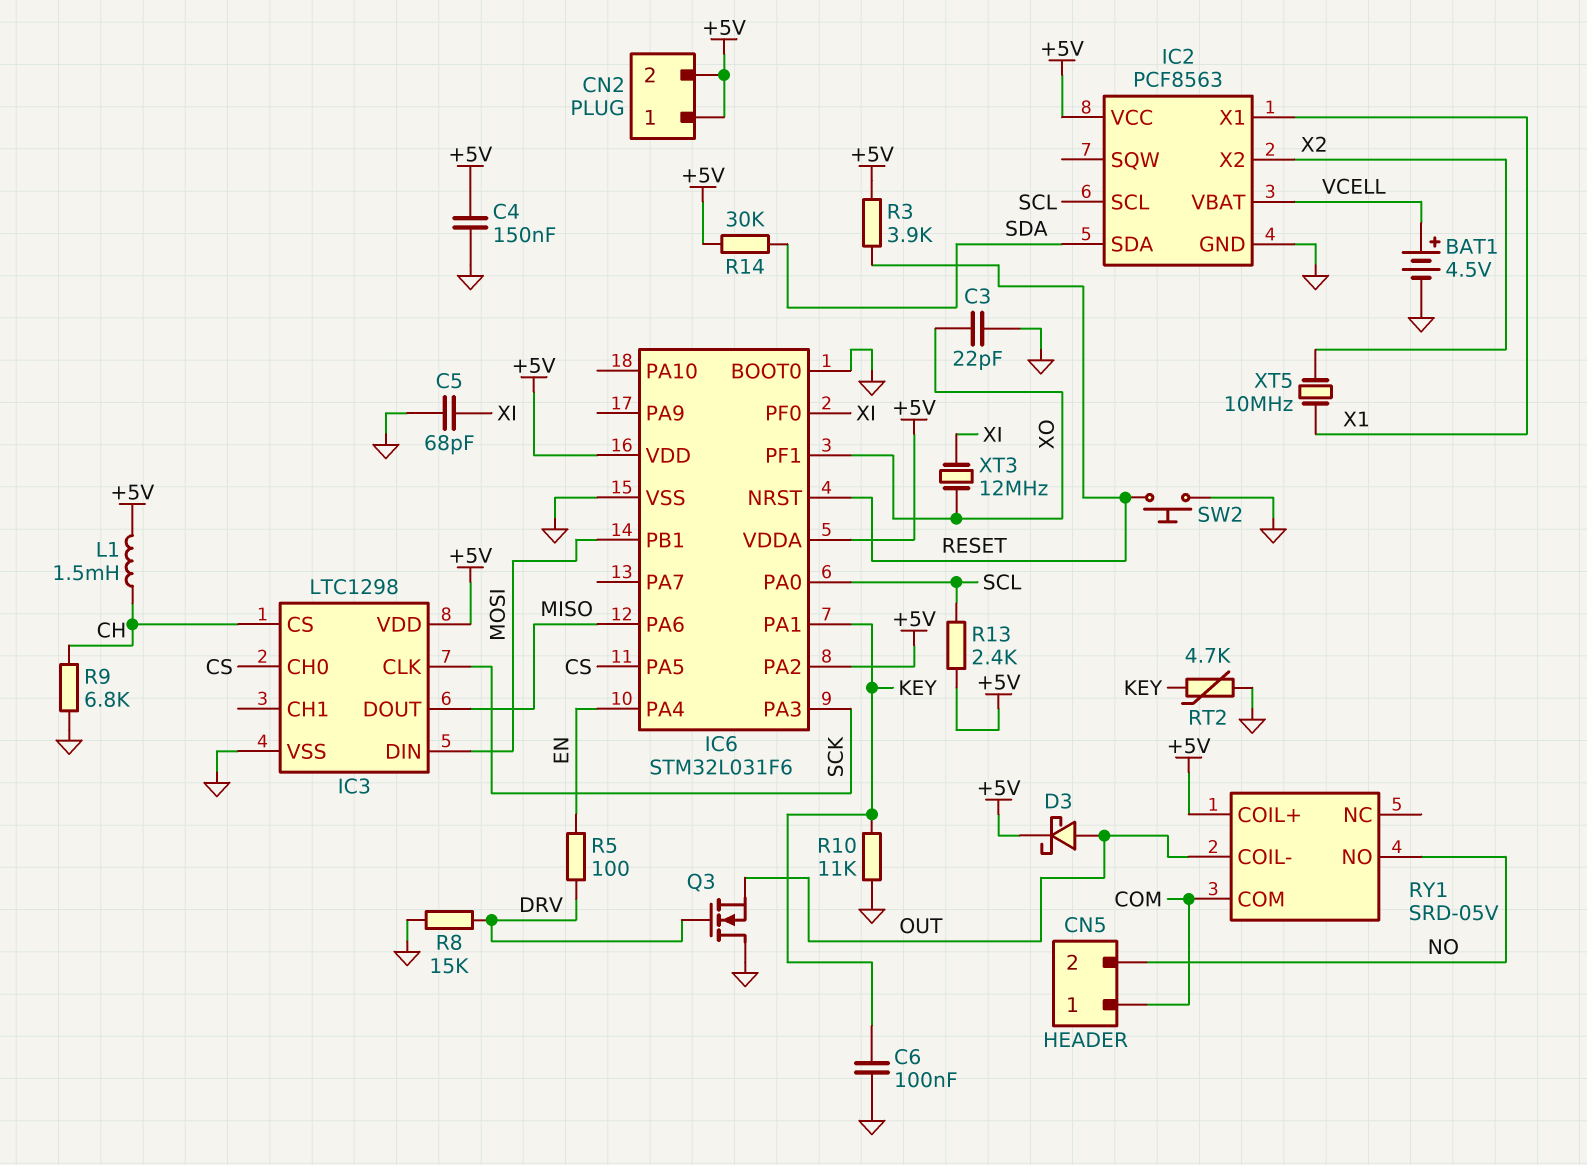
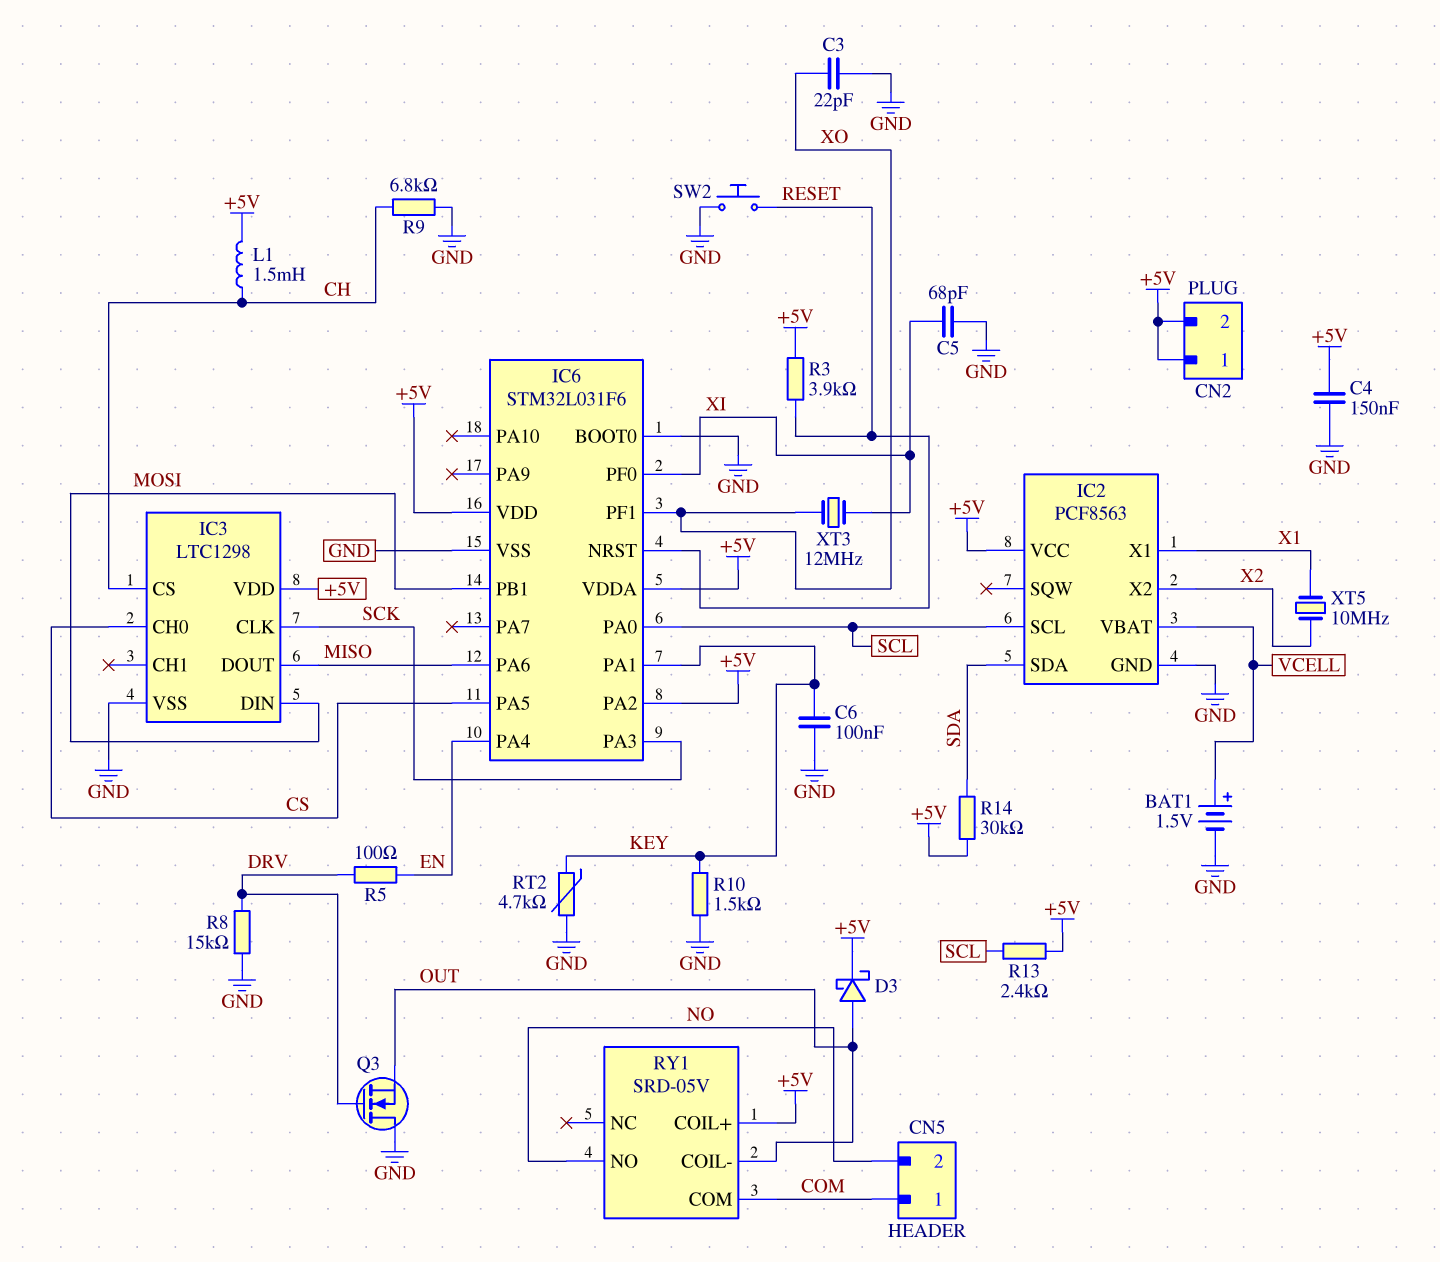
BAT1: 4.5V (plus VCELL, minus GND) -> 1.5V (plus VCELL, minus GND)
R10: 11k (GND, KEY) -> 1.5k (GND, KEY)

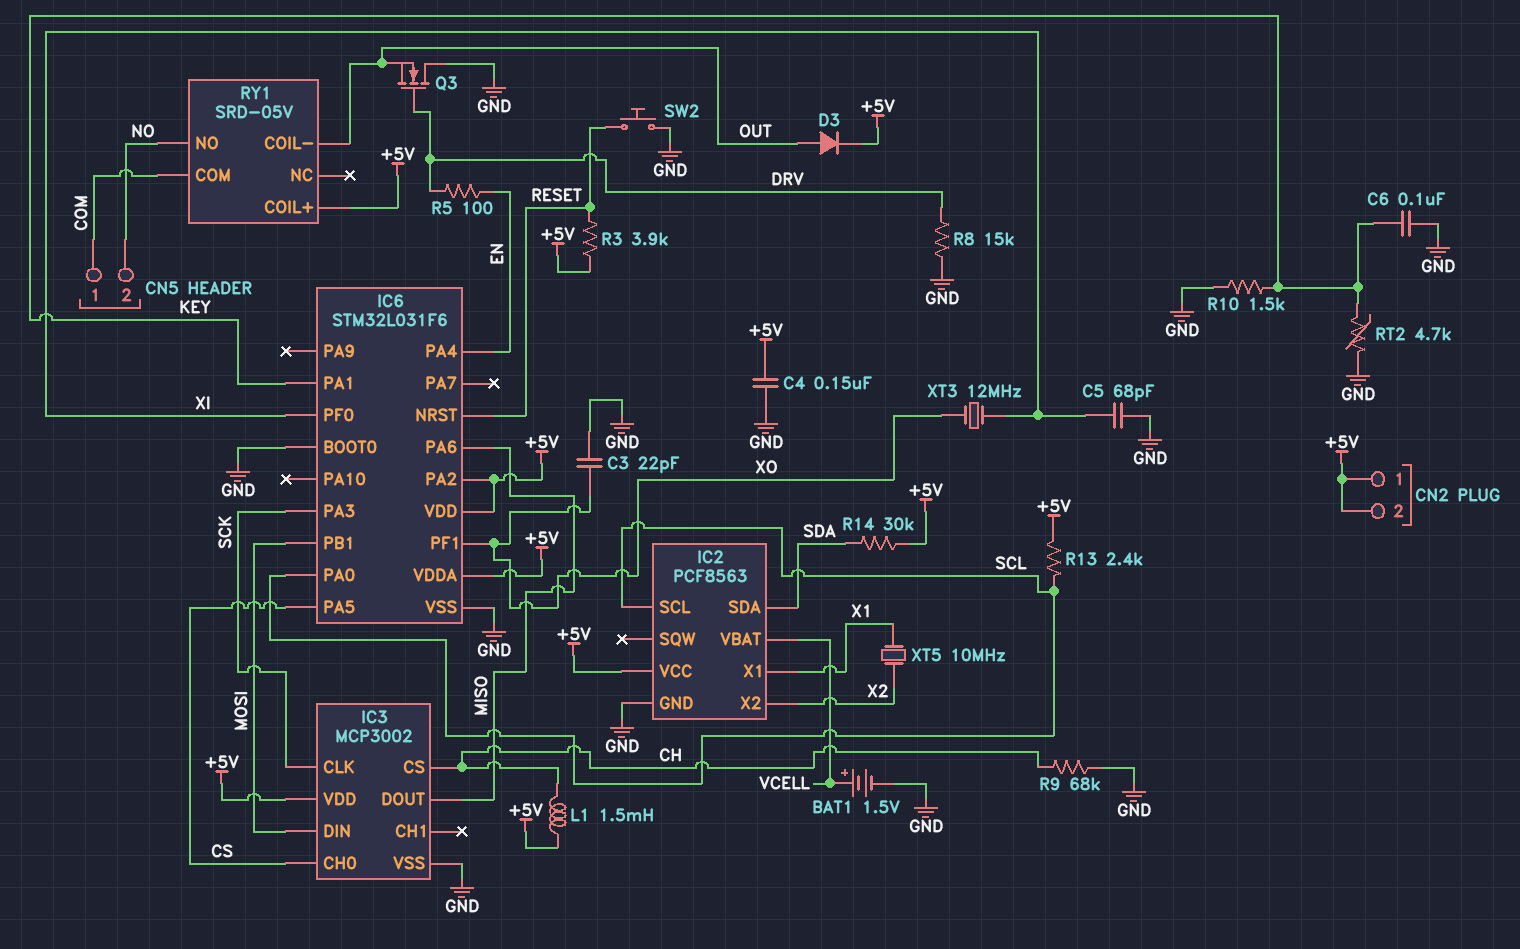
D3: schottky (A OUT, K +5V) -> diode (A OUT, K +5V)
IC3: LTC1298 -> MCP3002
R9: 6.8k (CH, GND) -> 68k (CH, GND)

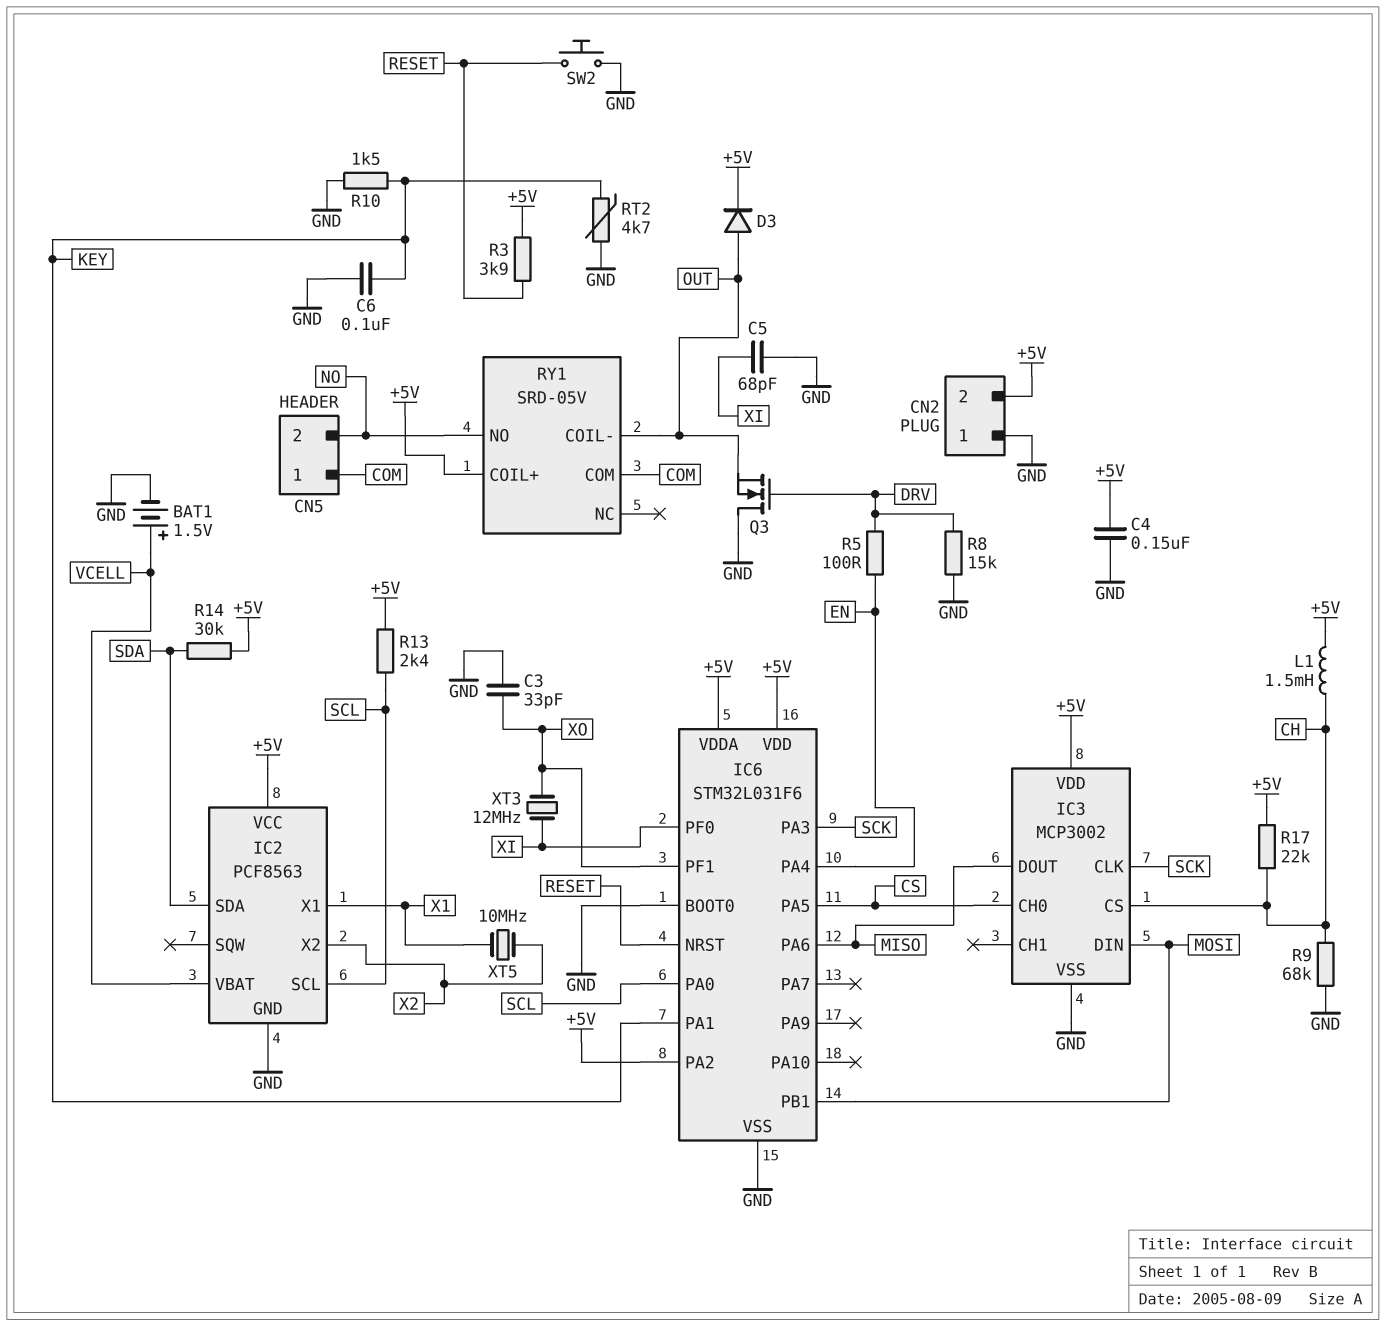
C3: 22pF (GND, XO) -> 33pF (GND, XO)
CN2 pin 1: +5V -> GND
R17: none -> 22k (+5V, CH)

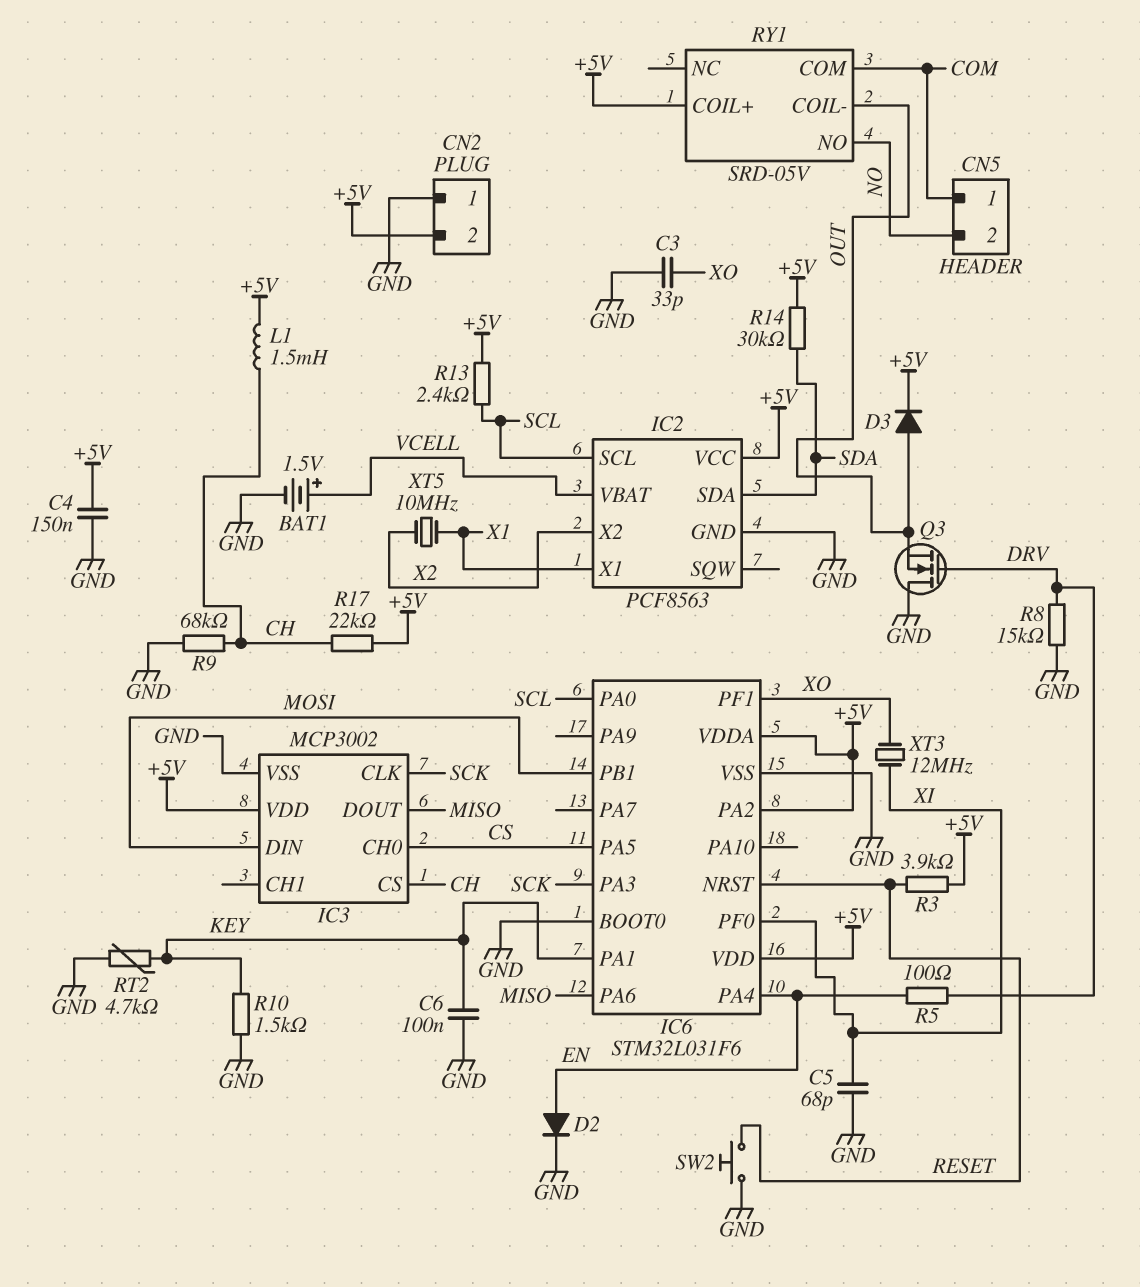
D2: none -> diode (A EN, K GND)

